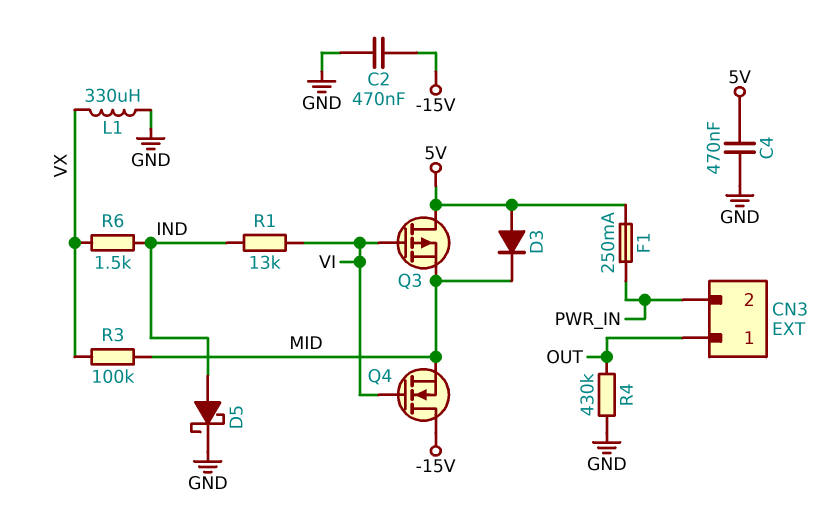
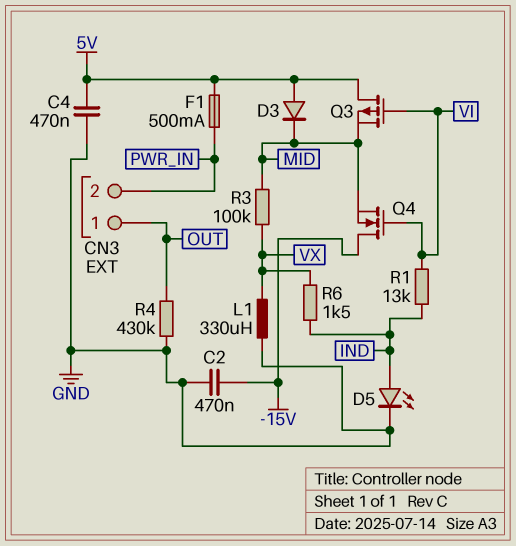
D5: schottky (A IND, K GND) -> LED (A IND, K GND)
F1: 250mA (5V, PWR_IN) -> 500mA (5V, PWR_IN)

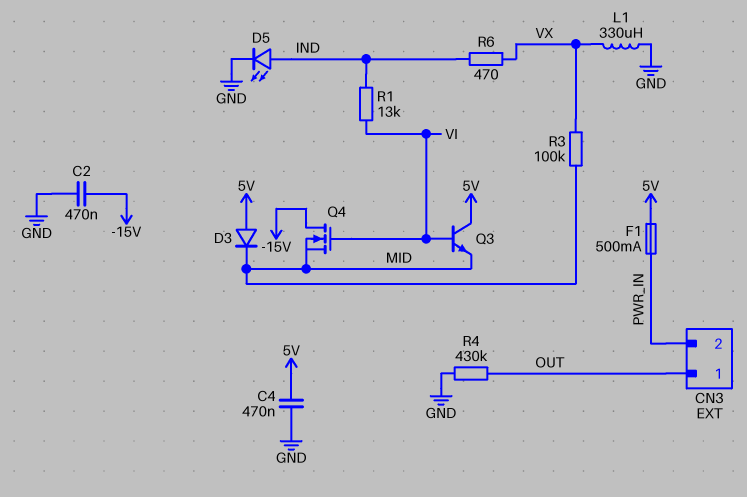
Q3: PMOS (G VI, D 5V, S MID) -> NPN (B VI, C 5V, E MID)
R6: 1.5k (IND, VX) -> 470 (IND, VX)

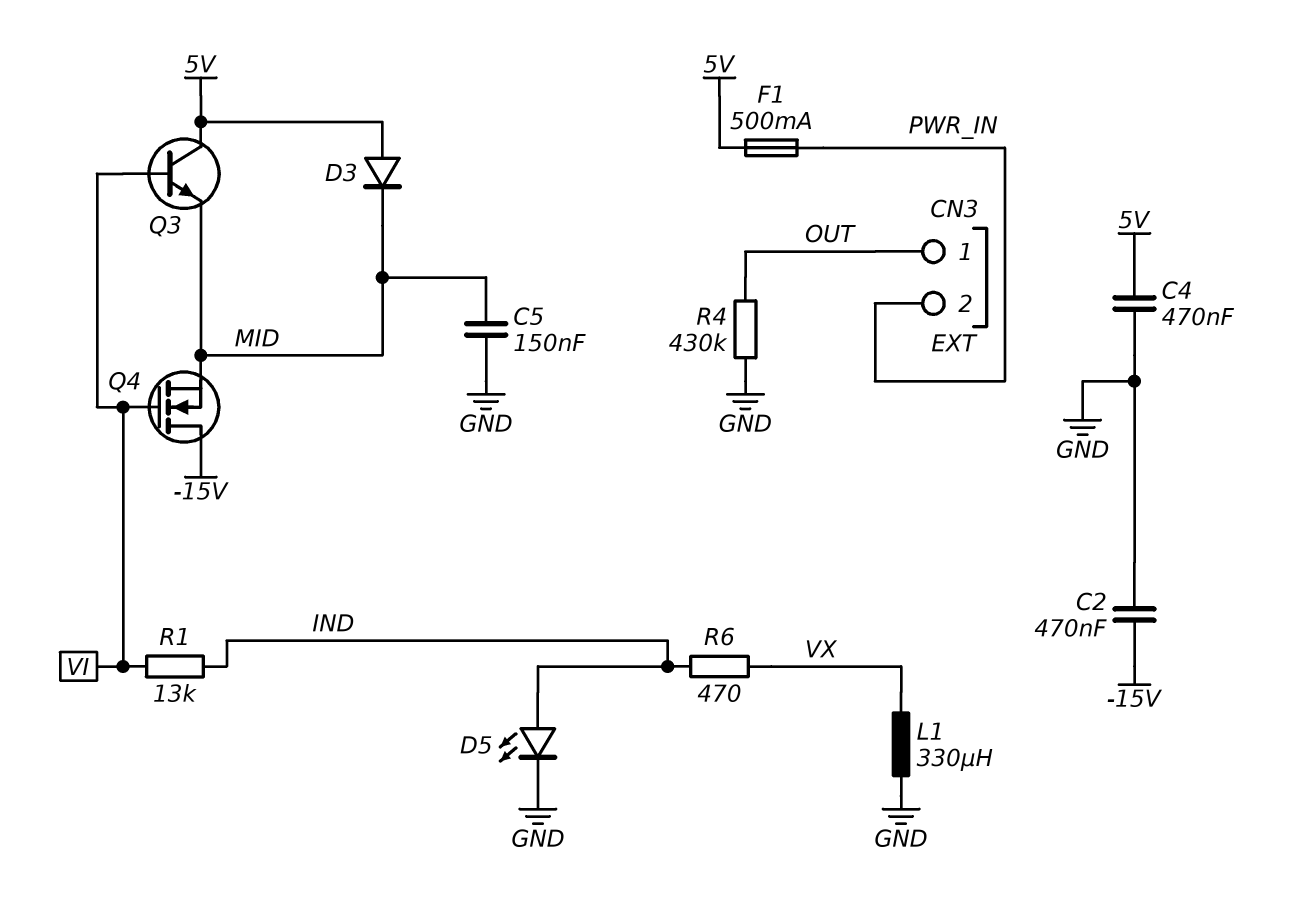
C5: none -> 150nF (GND, MID)
R3: 100k (MID, VX) -> none

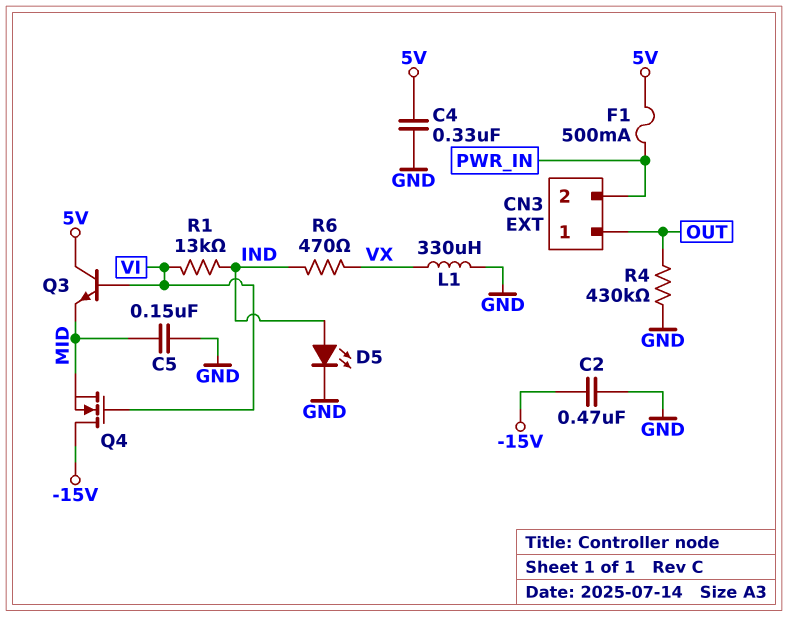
C4: 470nF (5V, GND) -> 330nF (5V, GND)
D3: diode (A 5V, K MID) -> none

